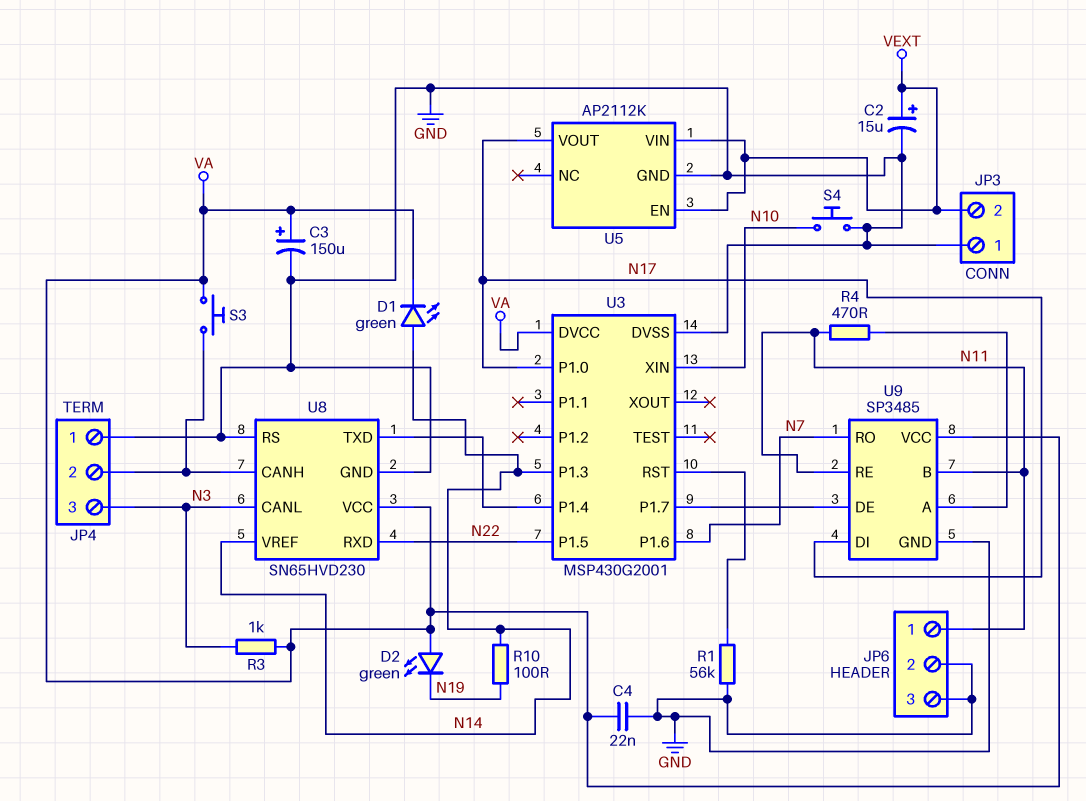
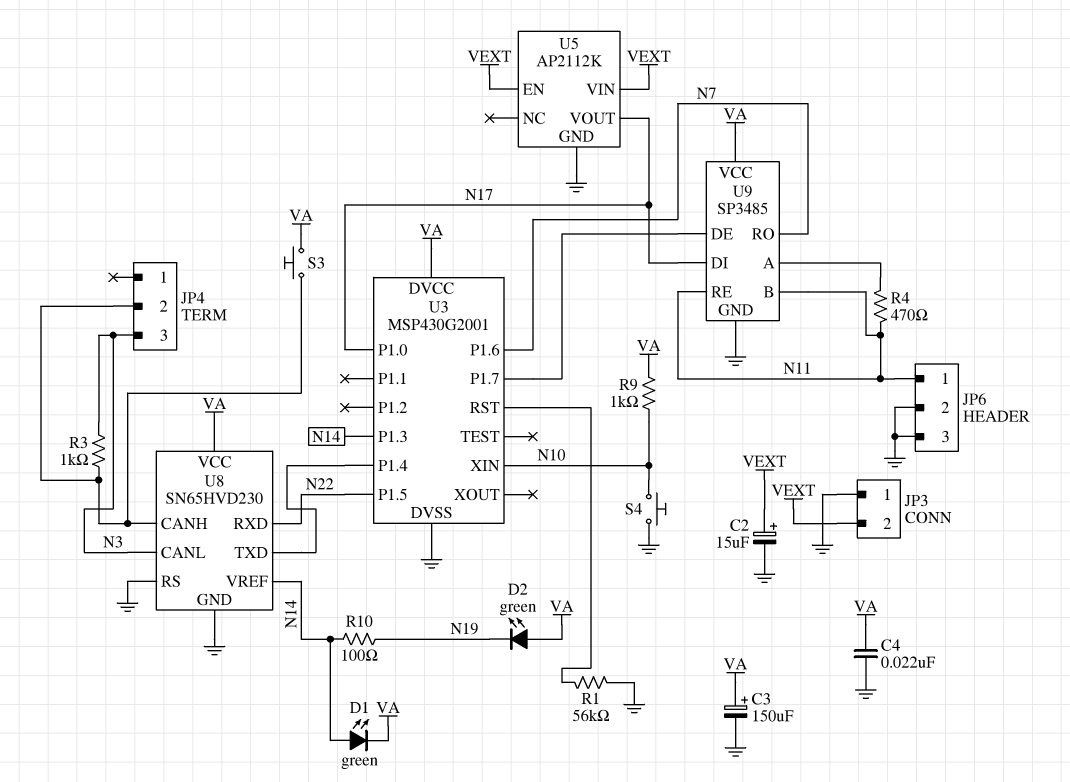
JP4 pin 1: GND -> none
R3: 1k (N3, VA) -> 1k (JP4/2, N3)
R9: none -> 1k (N10, VA)

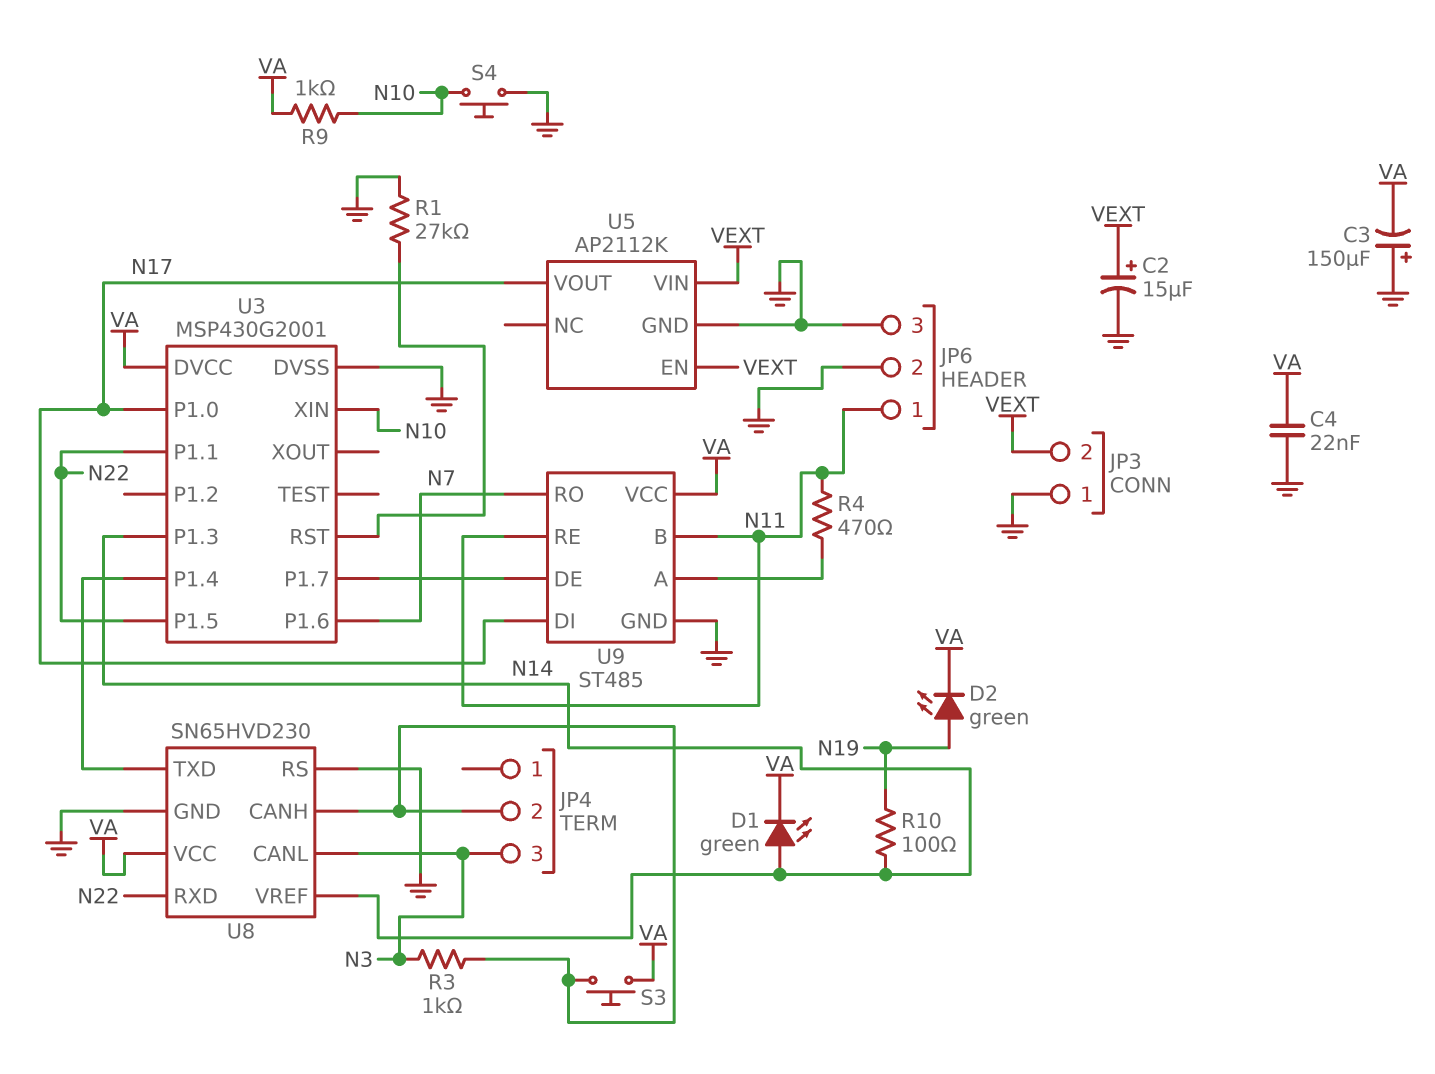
C3: 150uF (plus VA, minus GND) -> 150uF (plus GND, minus VA)
D2: LED green (A VA, K N19) -> LED green (A N19, K VA)
R1: 56k (GND, U3/RST) -> 27k (GND, U3/RST)
U3 pin P1.1: none -> N22
U9: SP3485 -> ST485

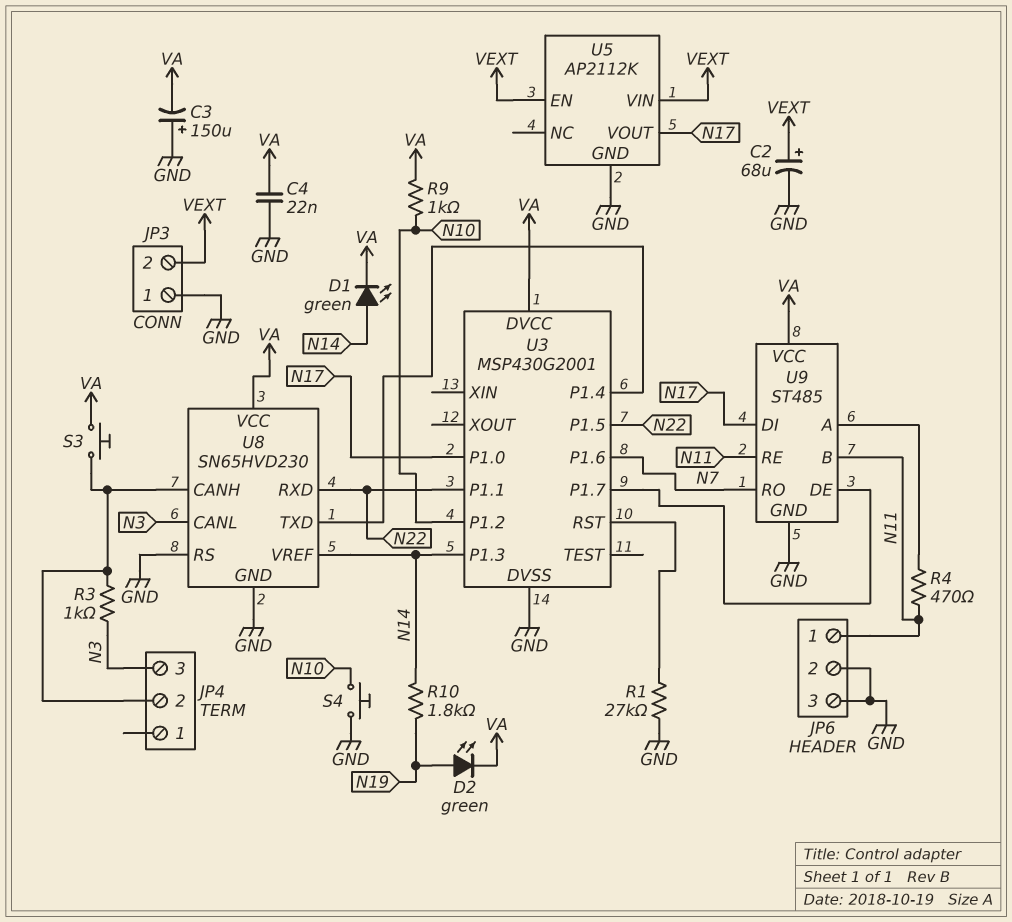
C2: 15uF (plus VEXT, minus GND) -> 68uF (plus VEXT, minus GND)
R10: 100 (N14, N19) -> 1.8k (N14, N19)
U3 pin P1.2: none -> N10
U3 pin XIN: N10 -> none

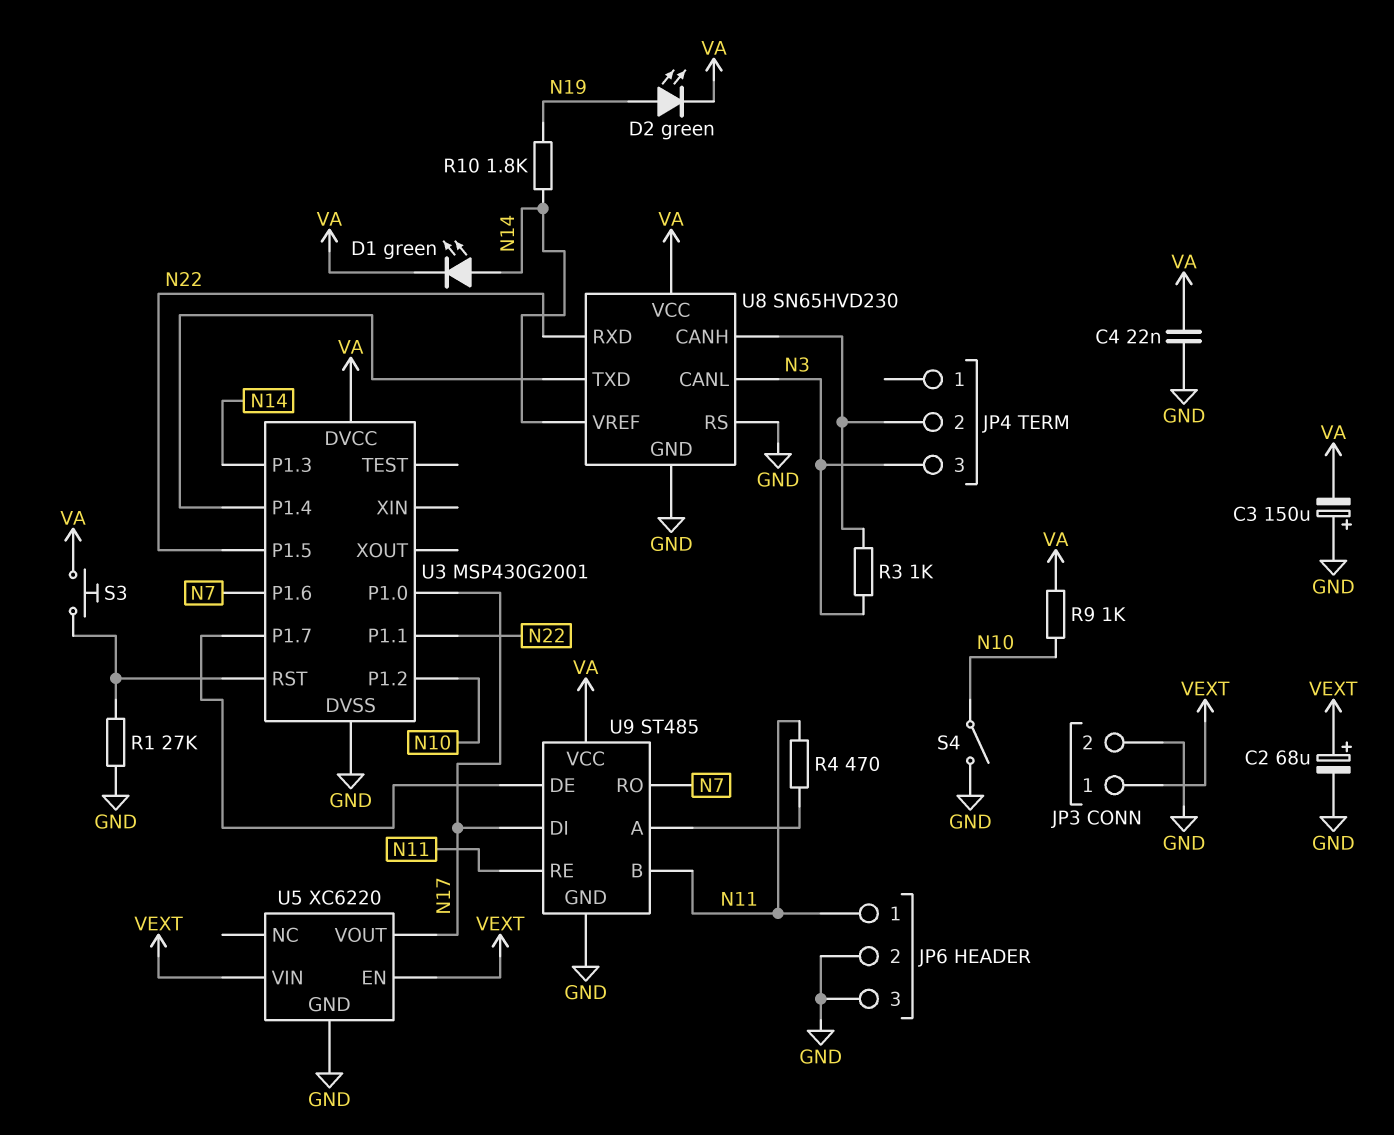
JP3 pin 1: GND -> VEXT
JP3 pin 2: VEXT -> GND
S3: button (JP4/2, VA) -> button (U3/RST, VA)
S4: button (GND, N10) -> switch (GND, N10)
U5: AP2112K -> XC6220

